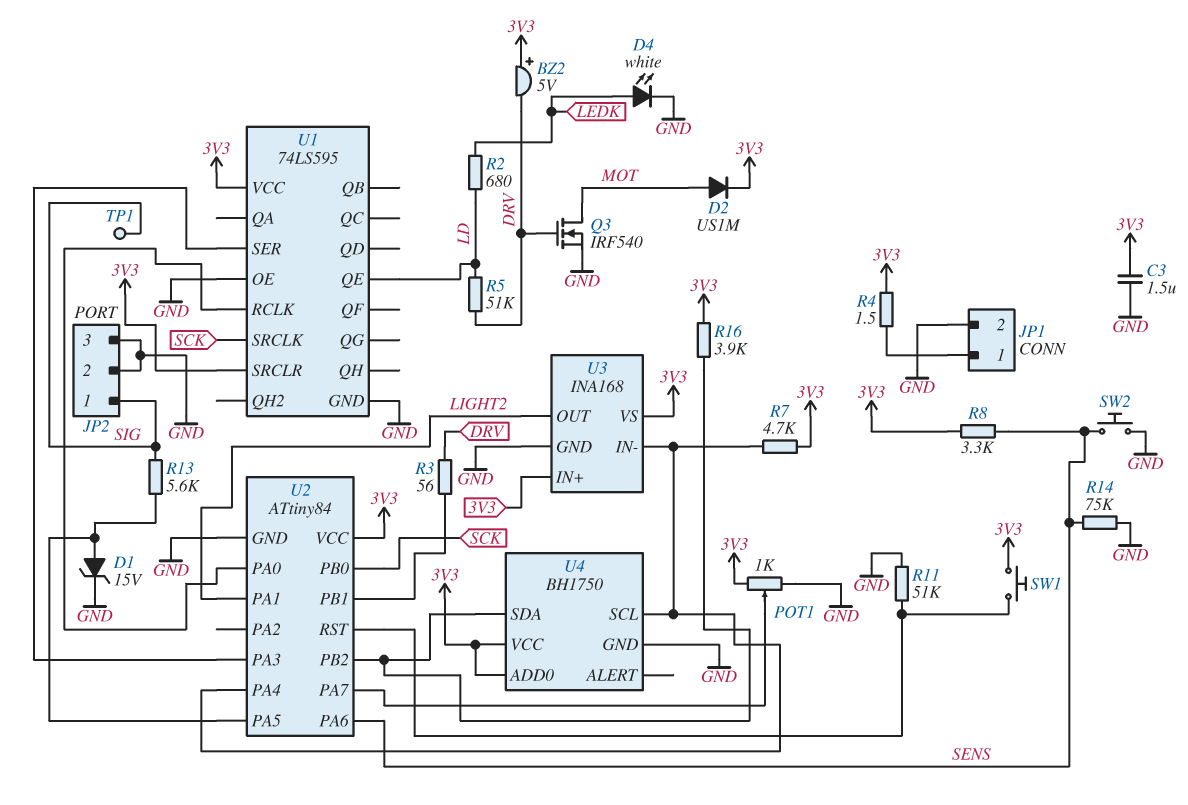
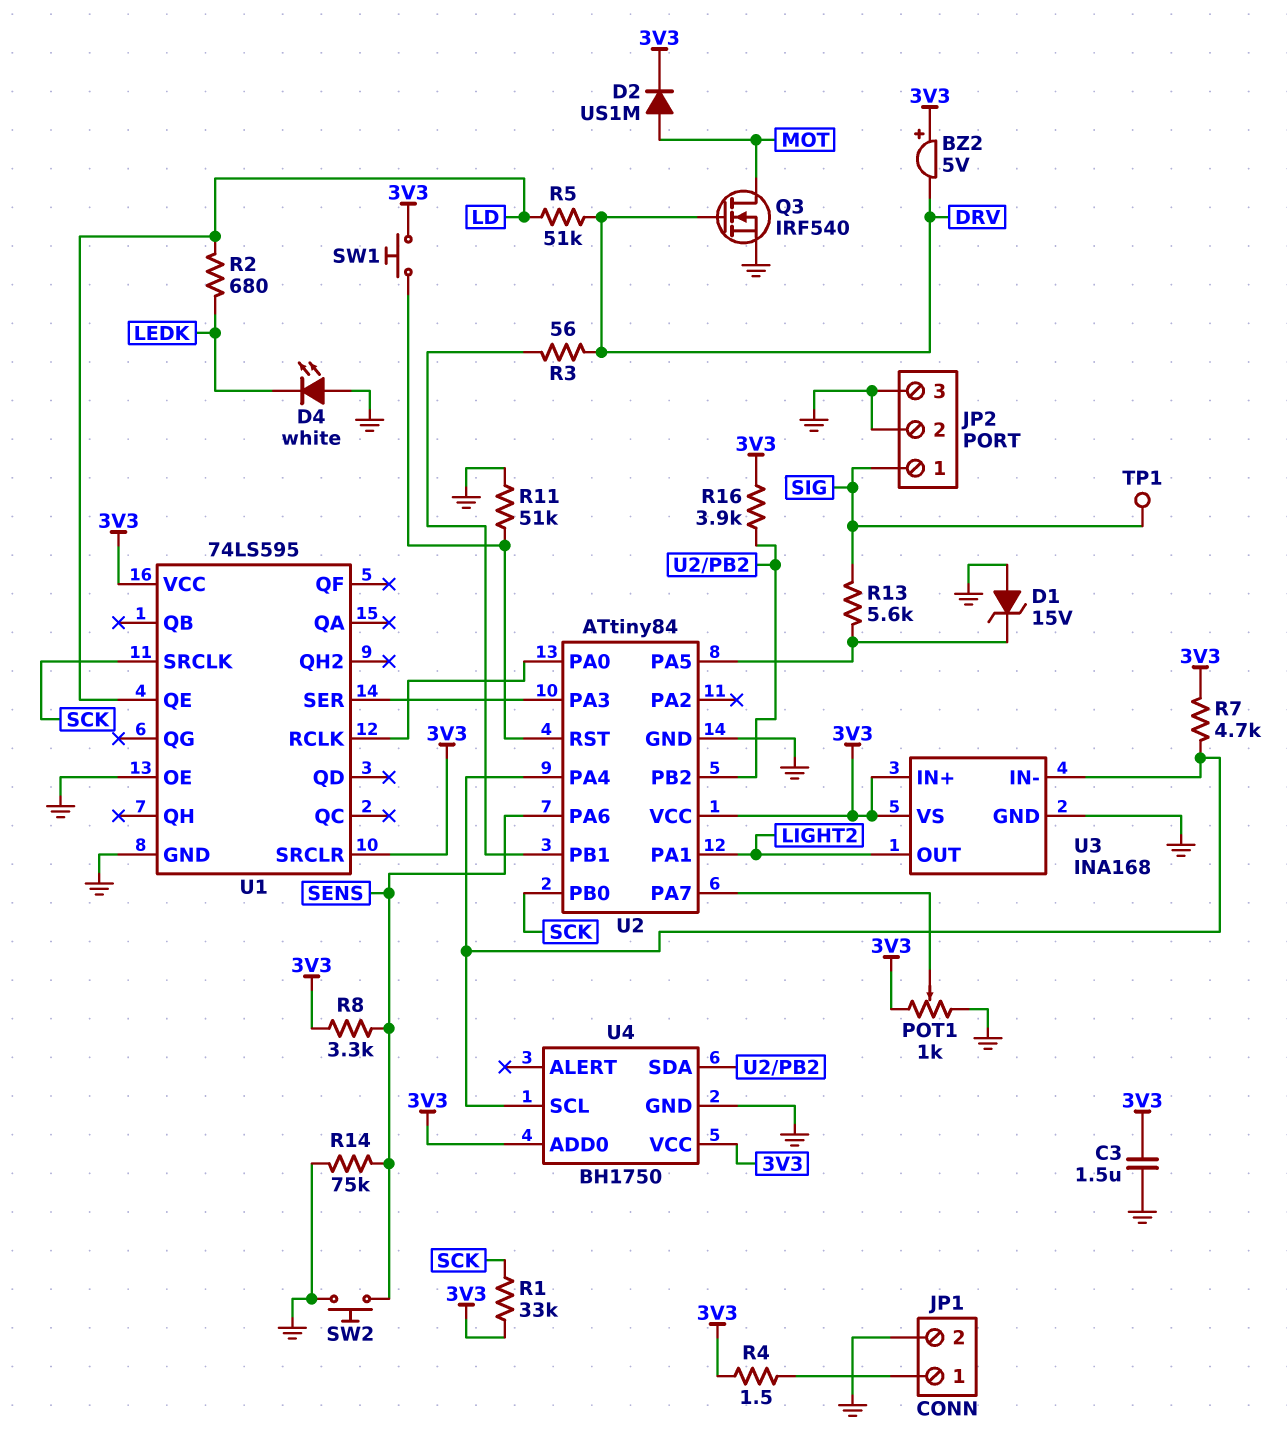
D1: zener 15V (A U2/PA5, K GND) -> zener 15V (A GND, K U2/PA5)
D4: LED white (A LEDK, K GND) -> LED white (A GND, K LEDK)
R1: none -> 33k (3V3, SCK)

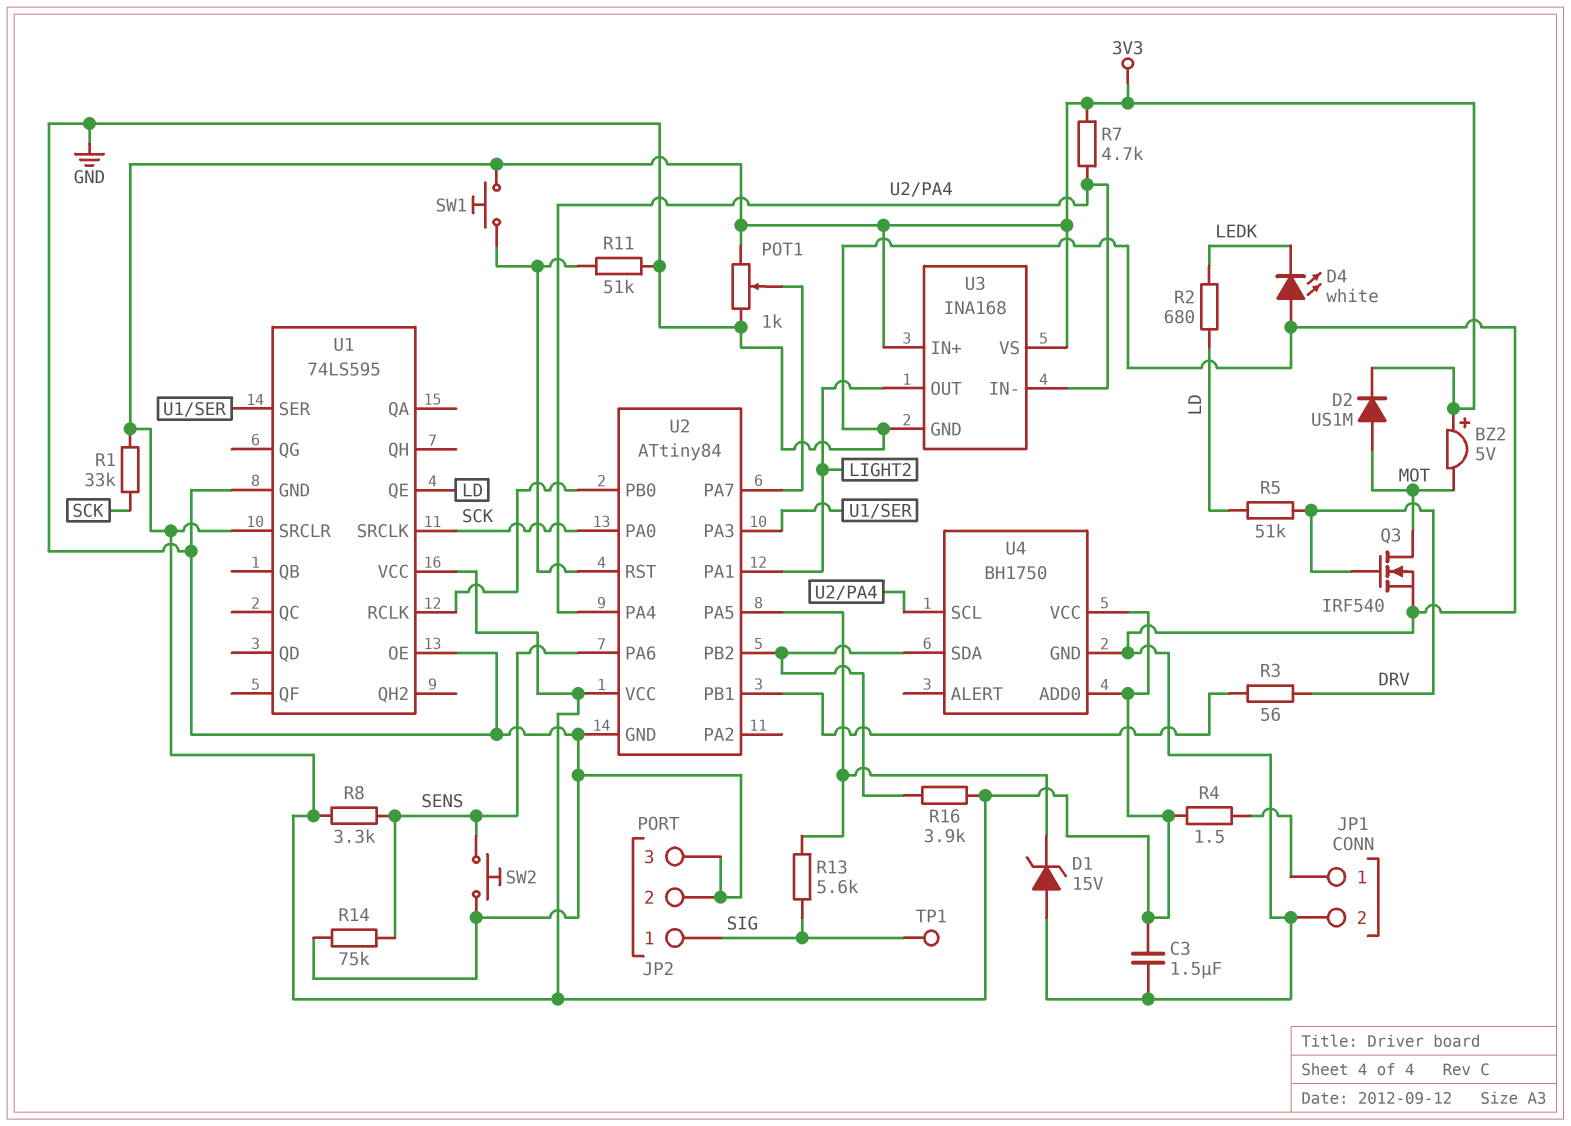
BZ2: buzzer 5V (plus 3V3, minus DRV) -> buzzer 5V (plus 3V3, minus MOT)
U2 pin PA0: U1/RCLK -> SCK
U2 pin PB0: SCK -> U1/RCLK

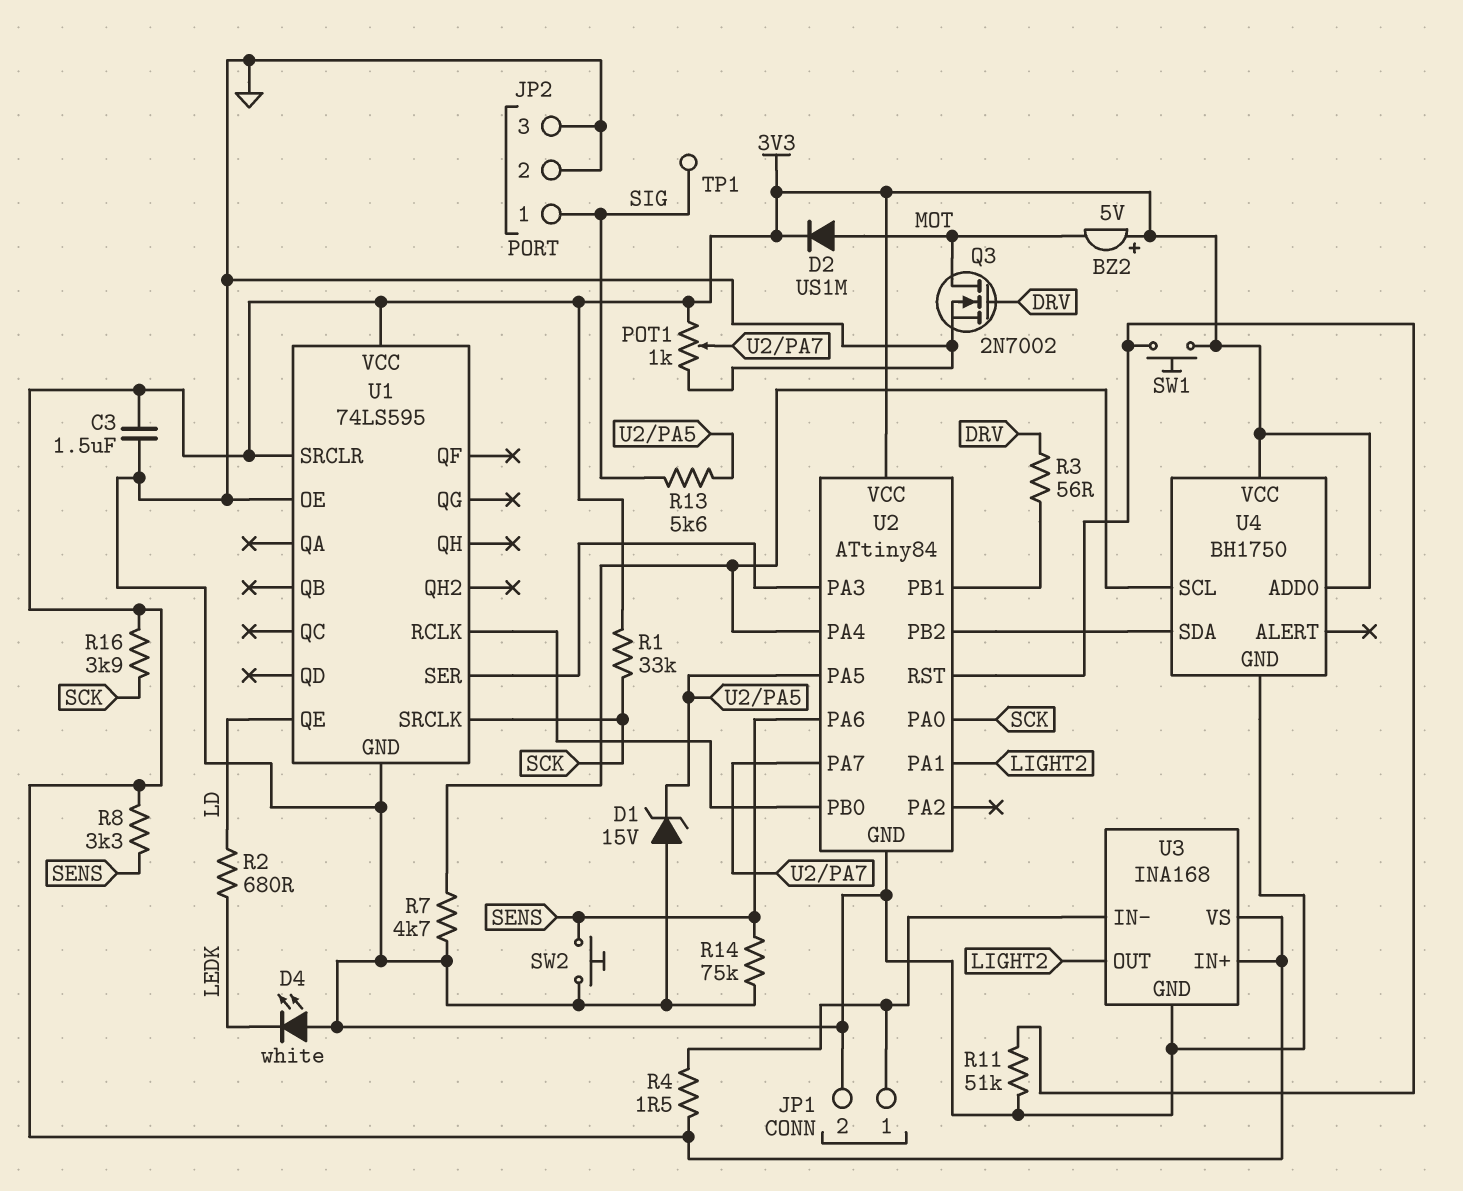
Q3: NMOS IRF540 (G DRV, D MOT, S GND) -> NMOS 2N7002 (G DRV, D MOT, S GND)
R5: 51k (DRV, LD) -> none
R7: 4.7k (3V3, U2/PA4) -> 4.7k (GND, U2/PA4)
R16: 3.9k (3V3, U2/PB2) -> 3.9k (3V3, SCK)
U3 pin IN-: U2/PA4 -> JP1/1

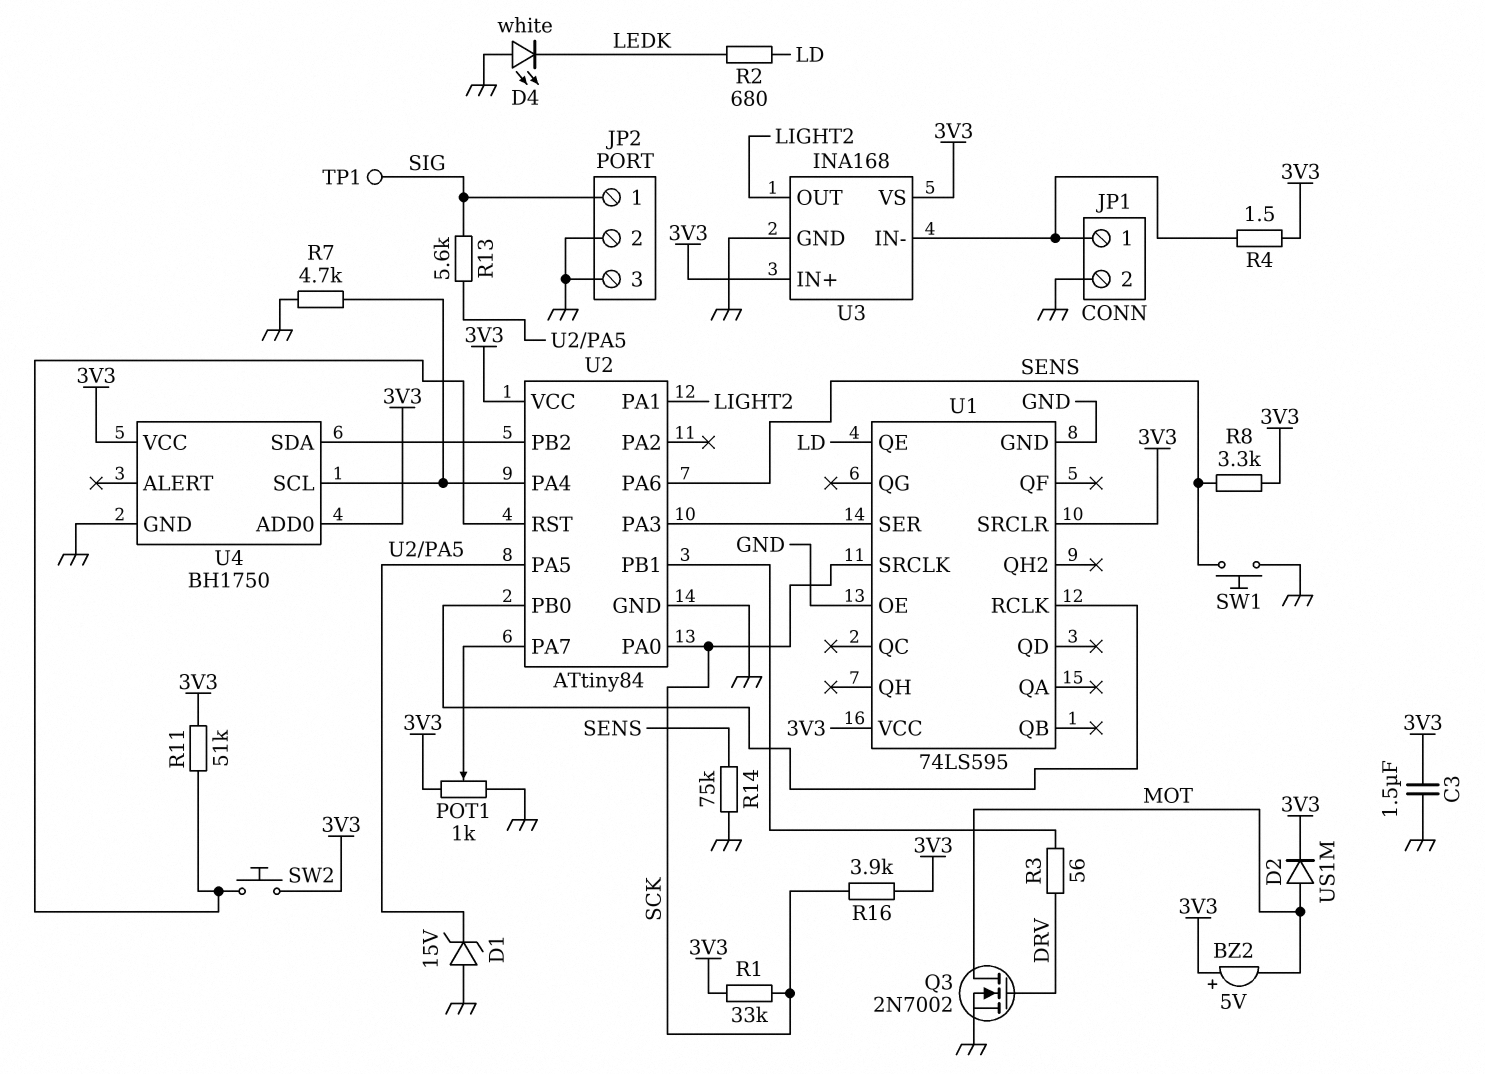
R11: 51k (GND, U2/RST) -> 51k (3V3, U2/RST)
SW1: button (3V3, U2/RST) -> button (GND, SENS)
SW2: button (GND, SENS) -> button (3V3, U2/RST)

